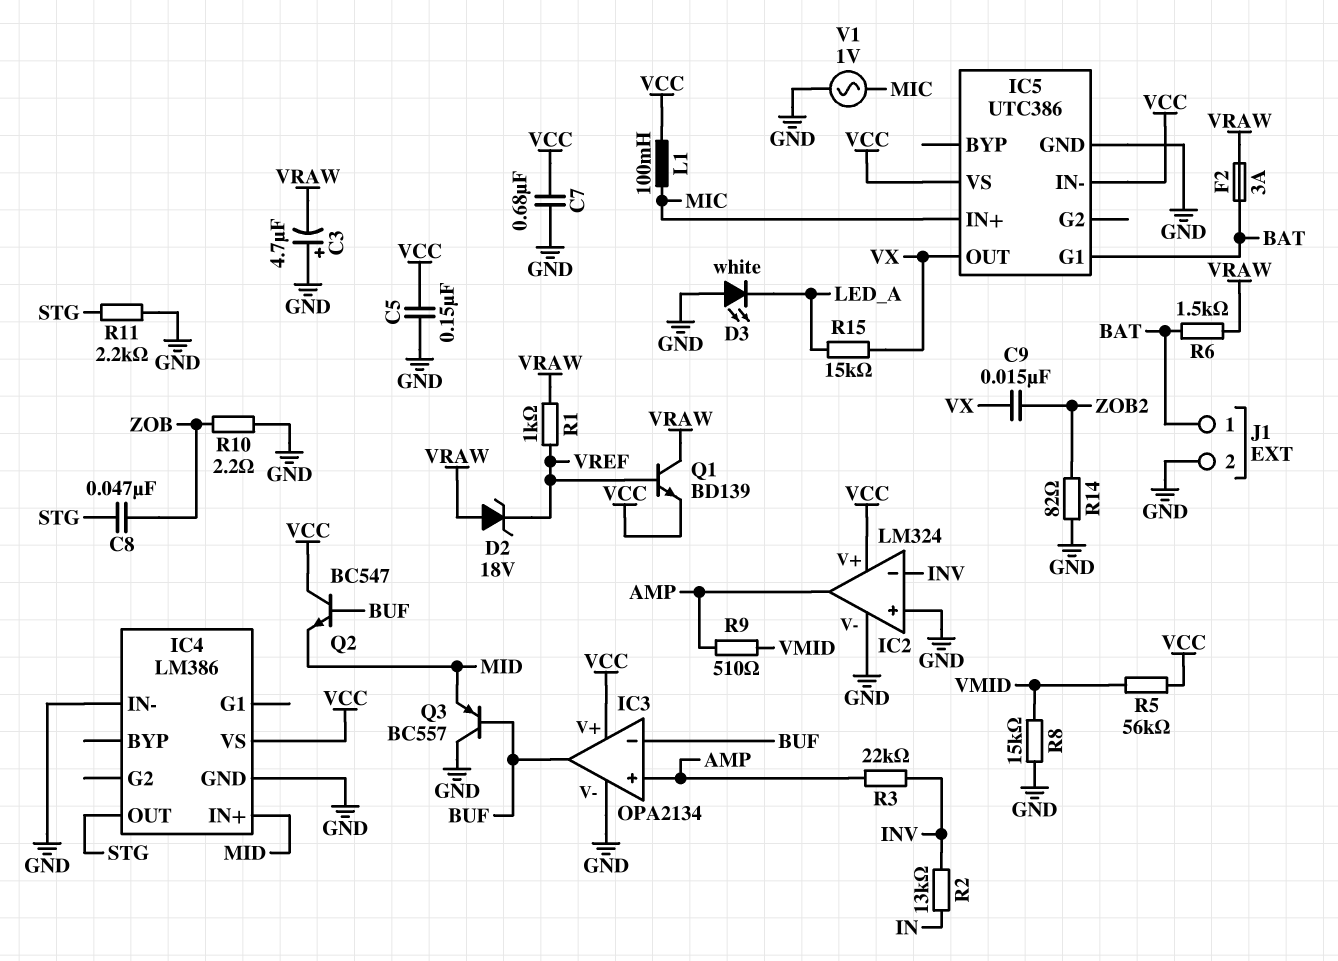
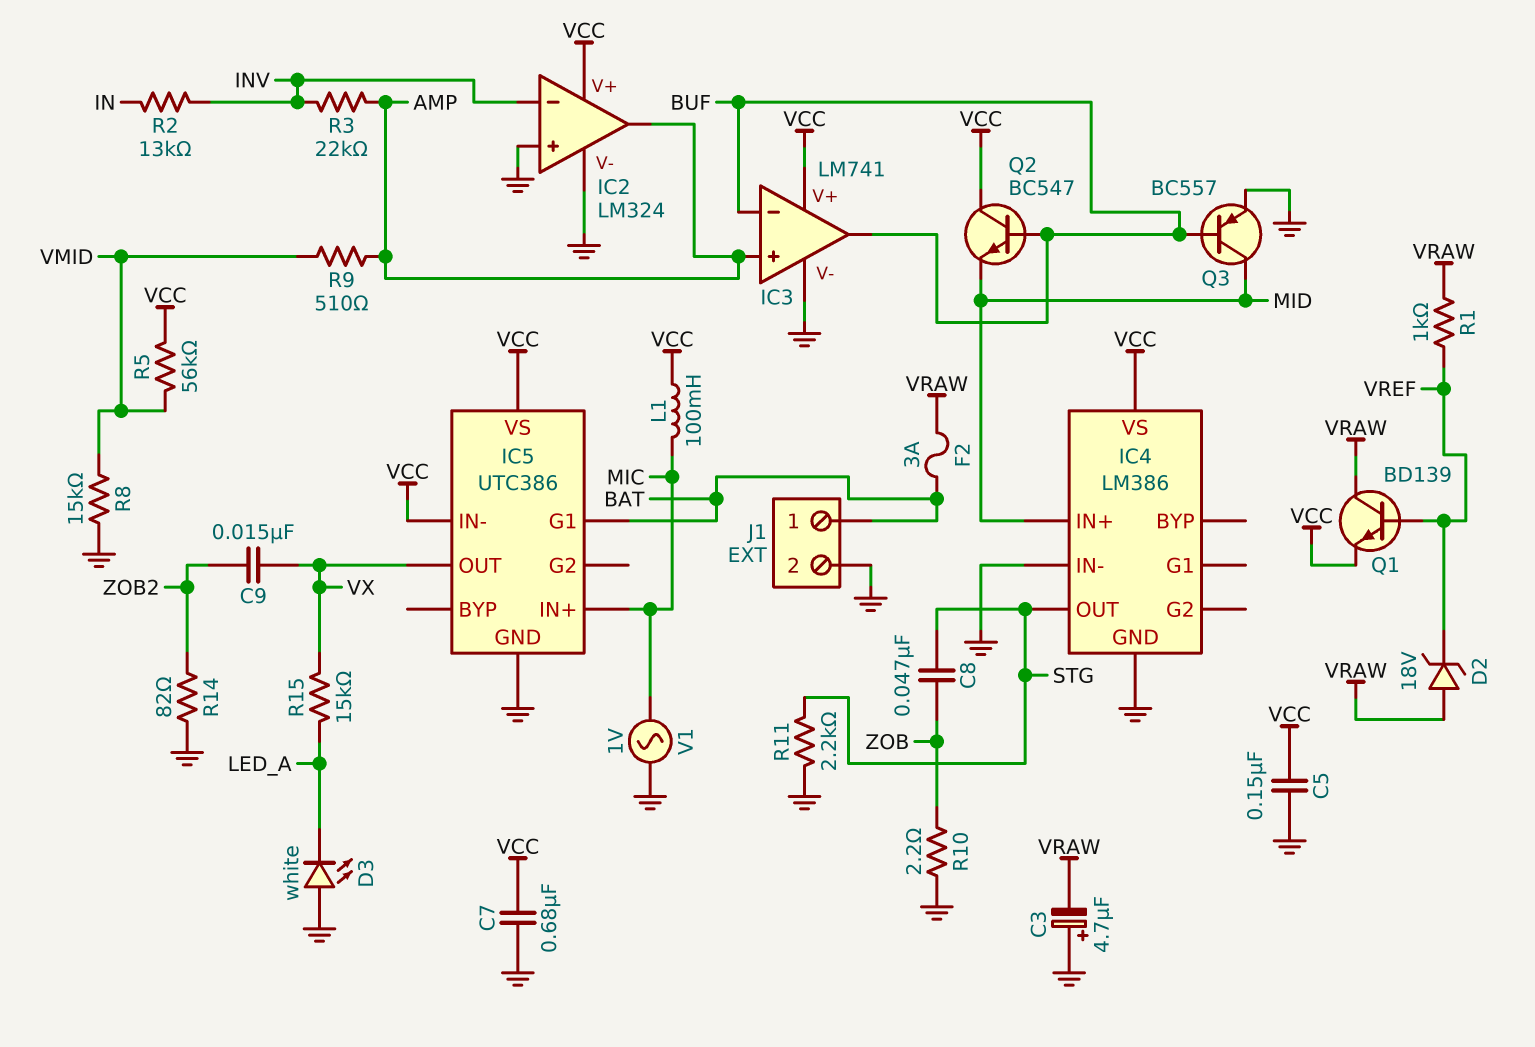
IC3: OPA2134 -> LM741
Q3: PNP BC557 (B BUF, C GND, E MID) -> PNP BC557 (B BUF, C MID, E GND)
R6: 1.5k (BAT, VRAW) -> none

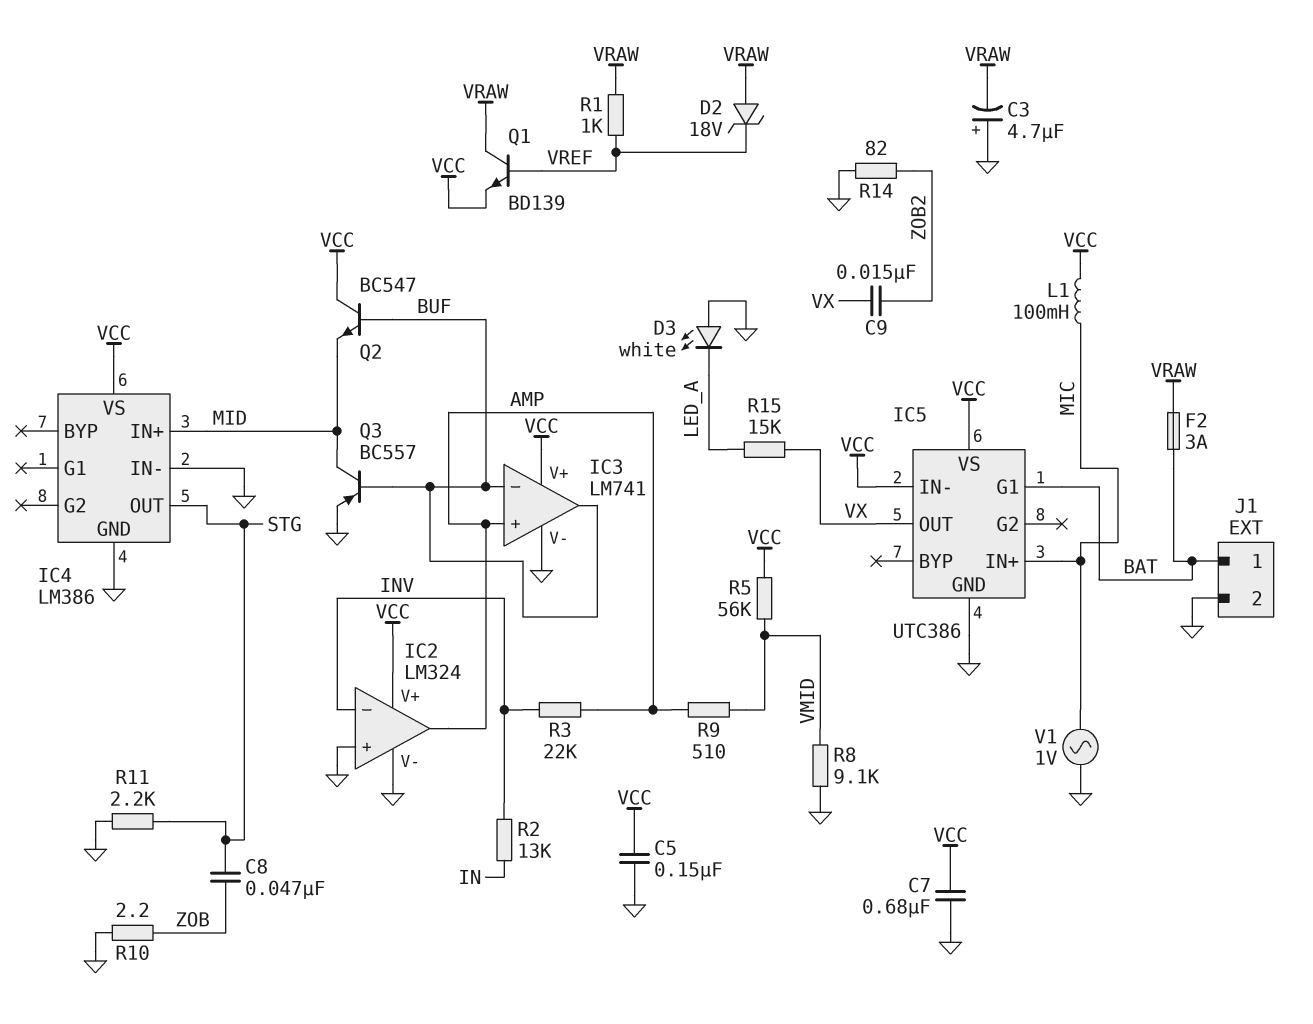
R8: 15k (GND, VMID) -> 9.1k (GND, VMID)

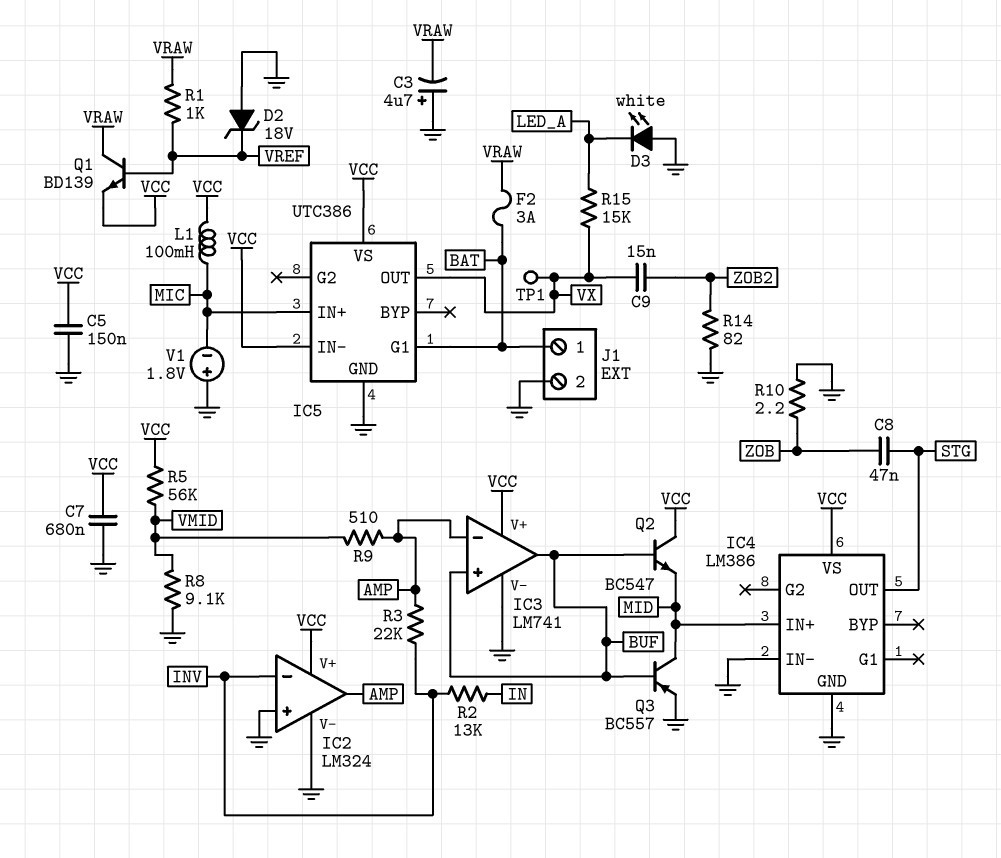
D2: zener 18V (A VRAW, K VREF) -> zener 18V (A GND, K VREF)
IC3 pin in+: AMP -> BUF
IC3 pin in-: BUF -> AMP
R11: 2.2k (GND, STG) -> none
TP1: none -> test point (VX)
V1: AC 1V (GND, MIC) -> 1.8V (plus GND, minus MIC)

